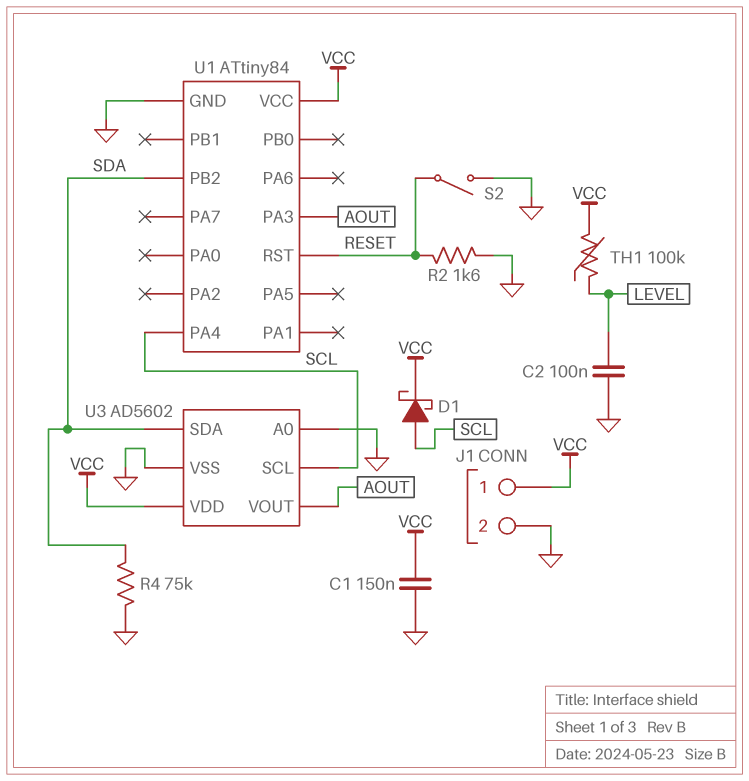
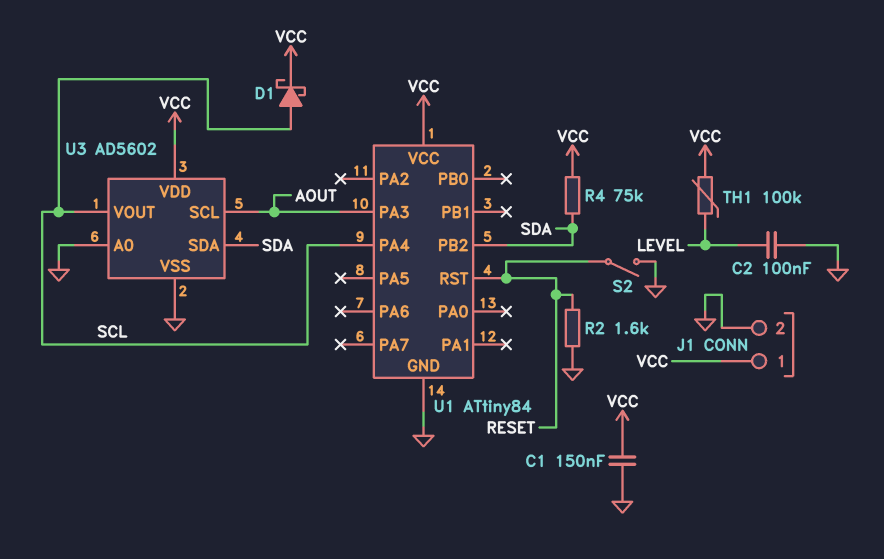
R4: 75k (GND, SDA) -> 75k (SDA, VCC)
U3 pin SCL: SCL -> AOUT
U3 pin VOUT: AOUT -> SCL

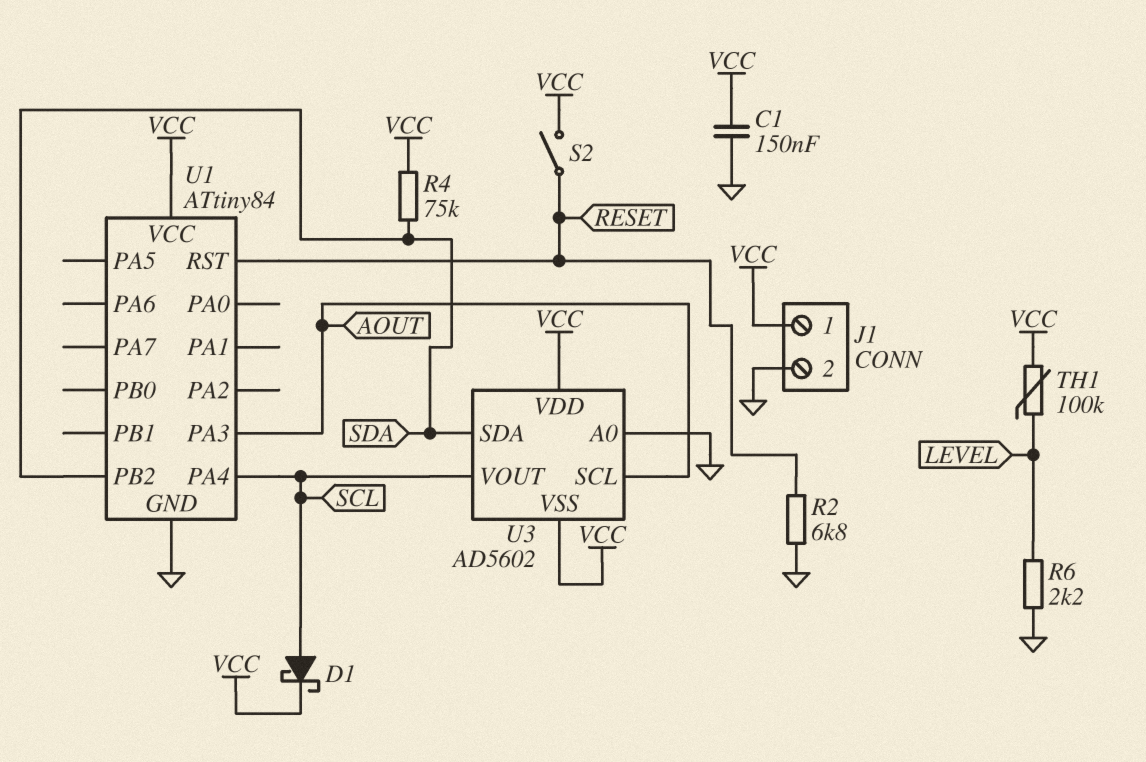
C2: 100nF (GND, LEVEL) -> none
R2: 1.6k (GND, RESET) -> 6.8k (GND, RESET)
R6: none -> 2.2k (GND, LEVEL)
S2: switch (GND, RESET) -> switch (RESET, VCC)
U3 pin VSS: GND -> VCC

